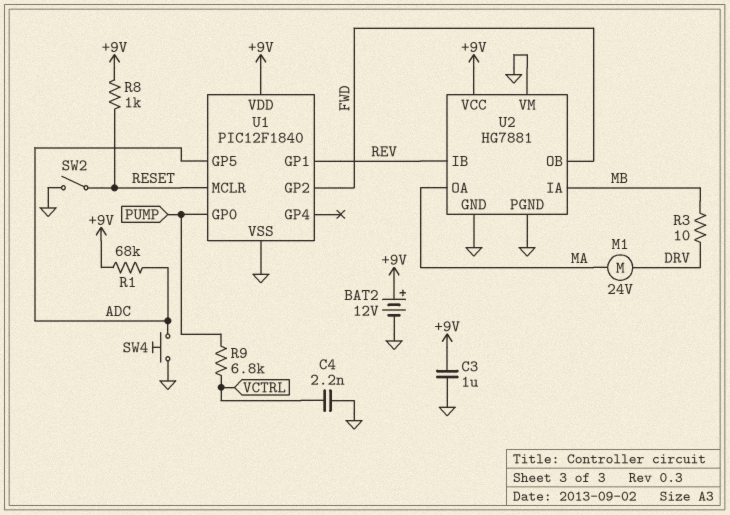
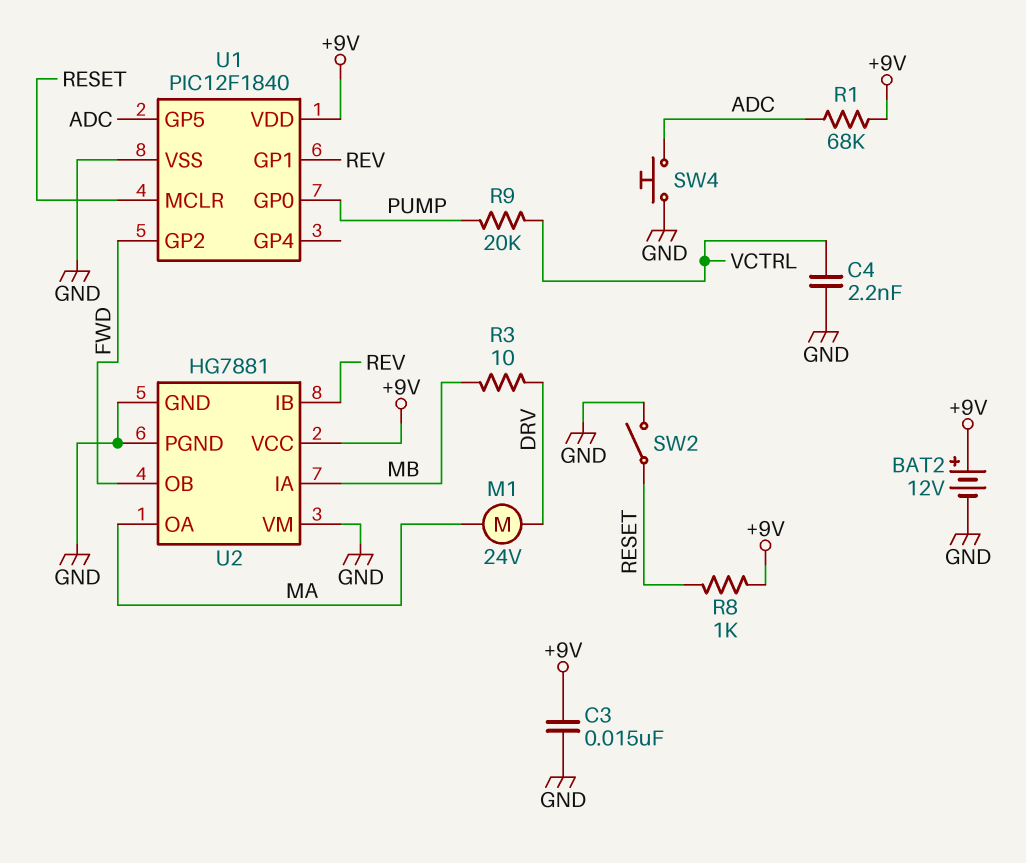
C3: 1uF (+9V, GND) -> 15nF (+9V, GND)
R9: 6.8k (PUMP, VCTRL) -> 20k (PUMP, VCTRL)

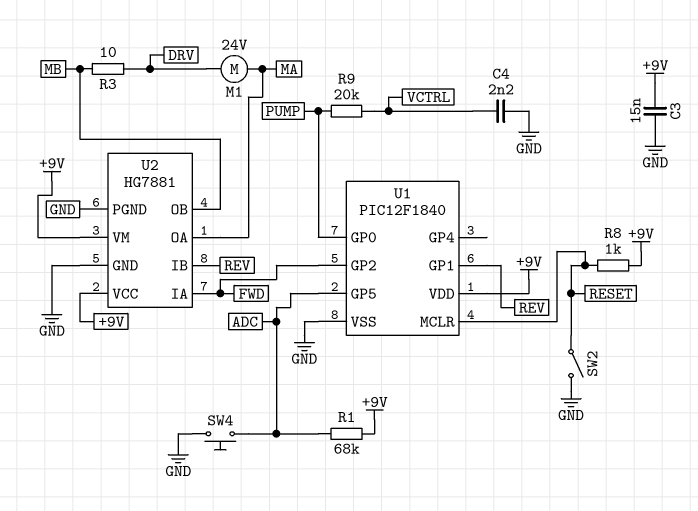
BAT2: 12V (plus +9V, minus GND) -> none
U2 pin IA: MB -> FWD
U2 pin OB: FWD -> MB
U2 pin VM: GND -> +9V

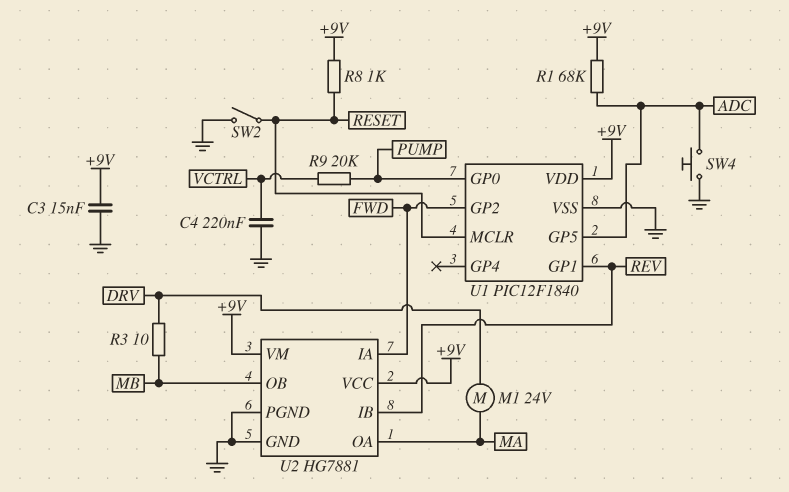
C4: 2.2nF (GND, VCTRL) -> 220nF (GND, VCTRL)

